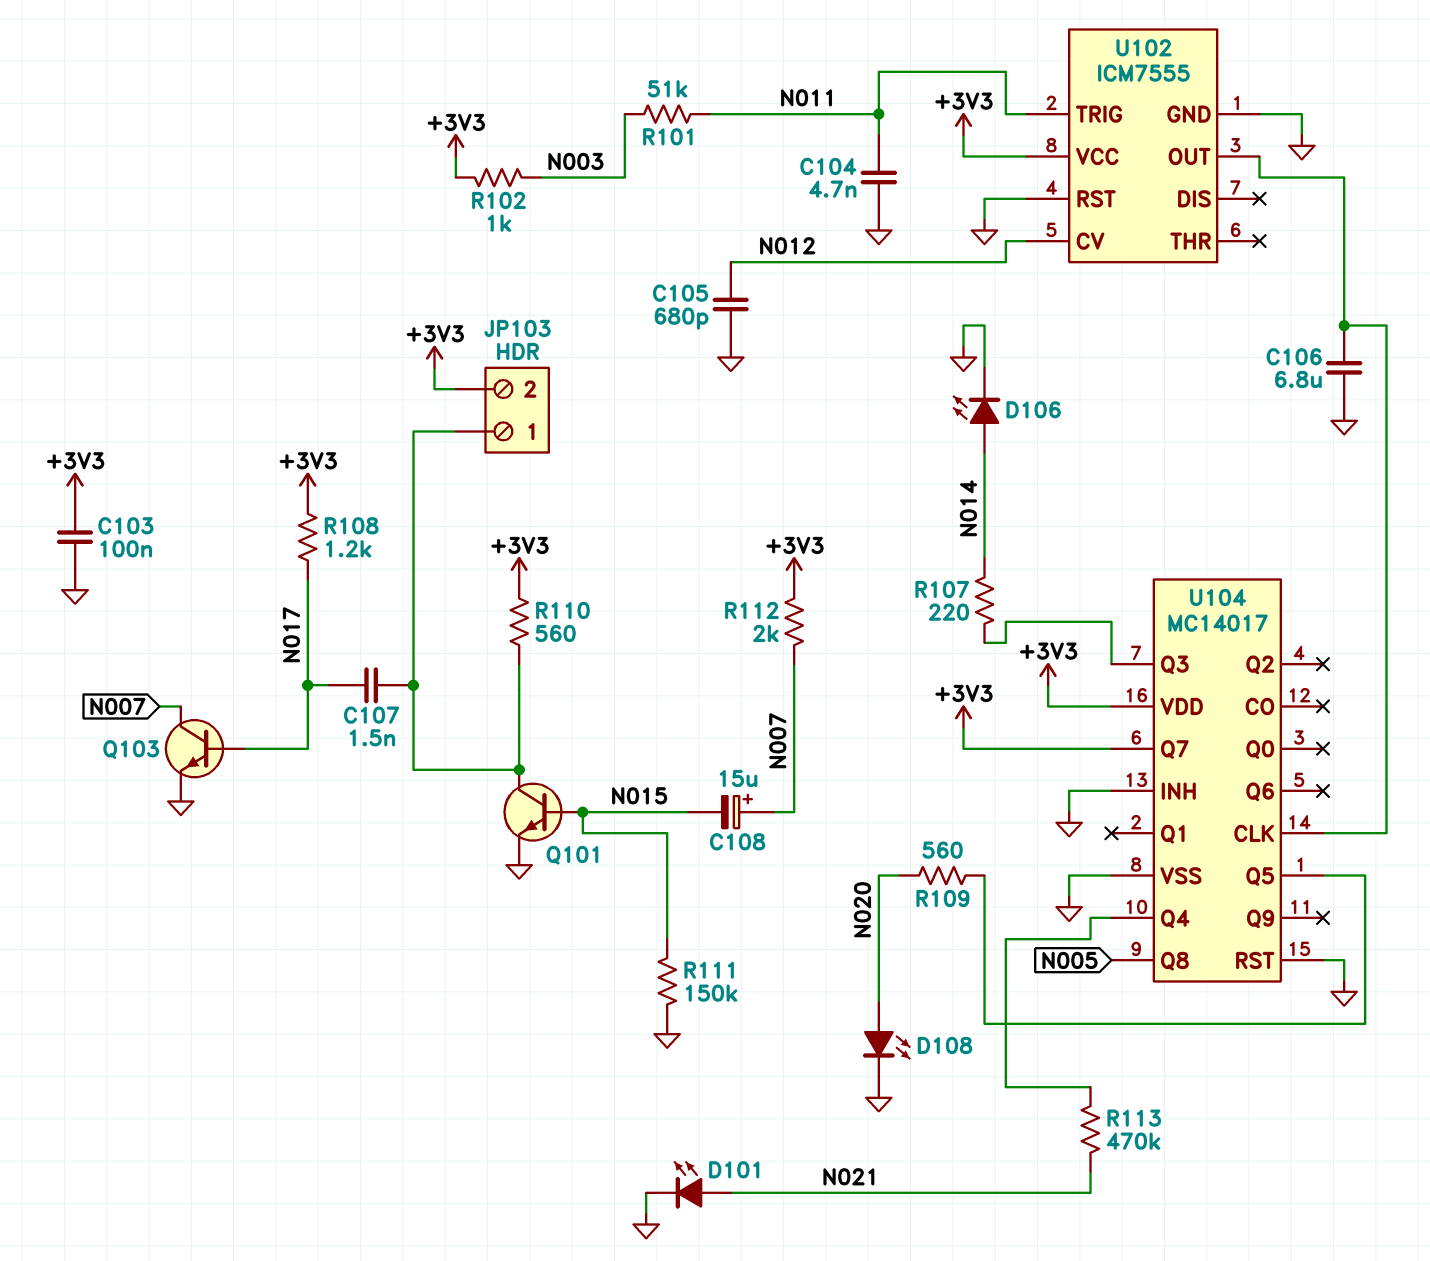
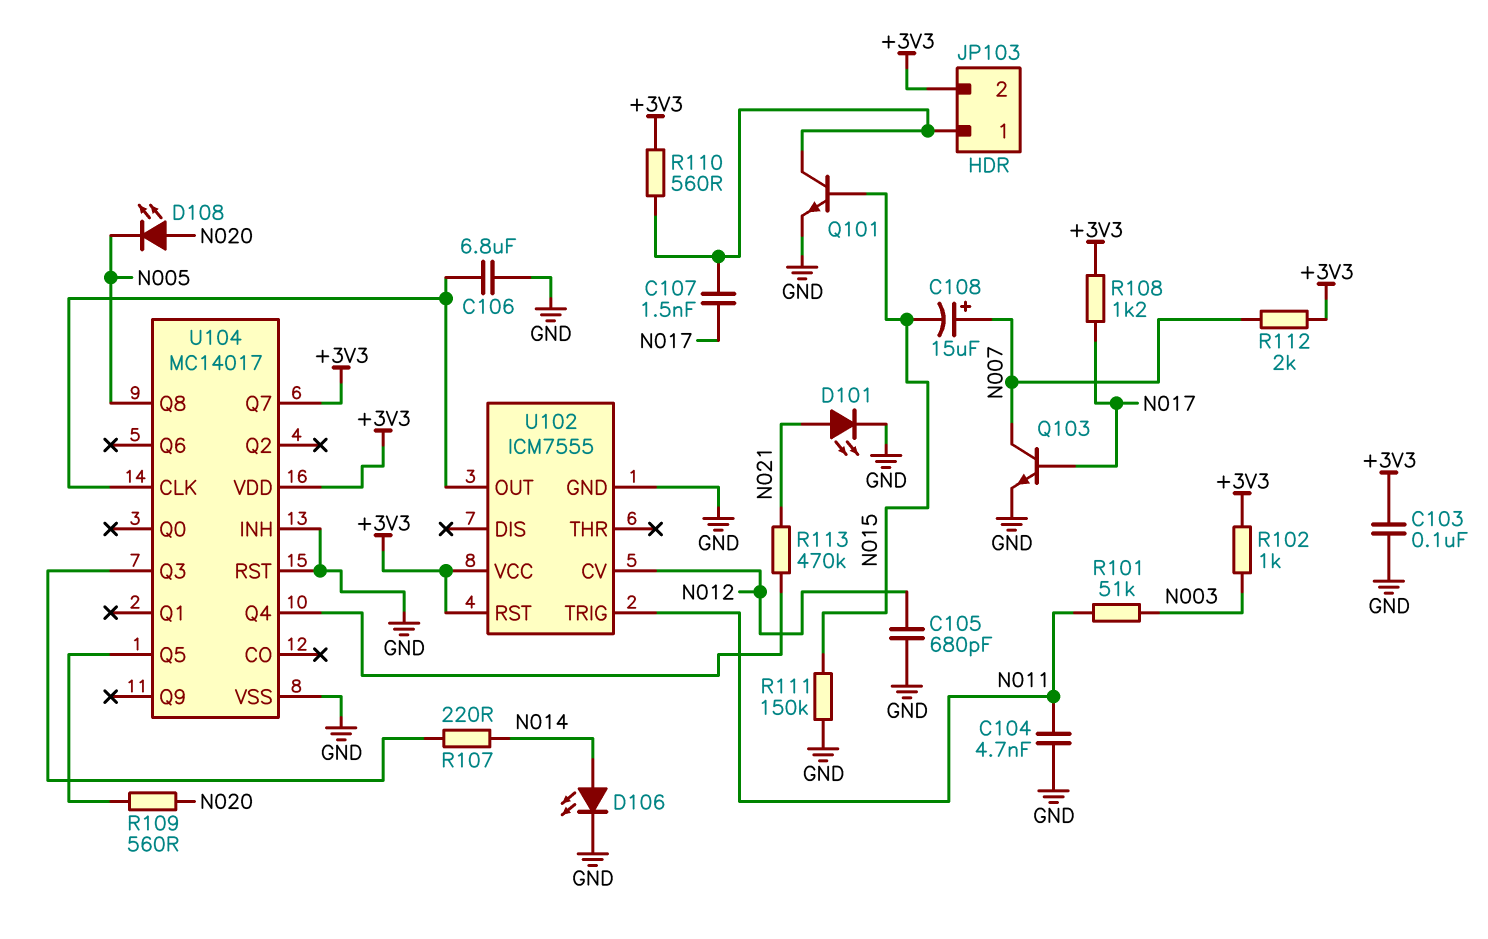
D108: LED (A N020, K GND) -> LED (A N020, K N005)
U102 pin RST: GND -> +3V3

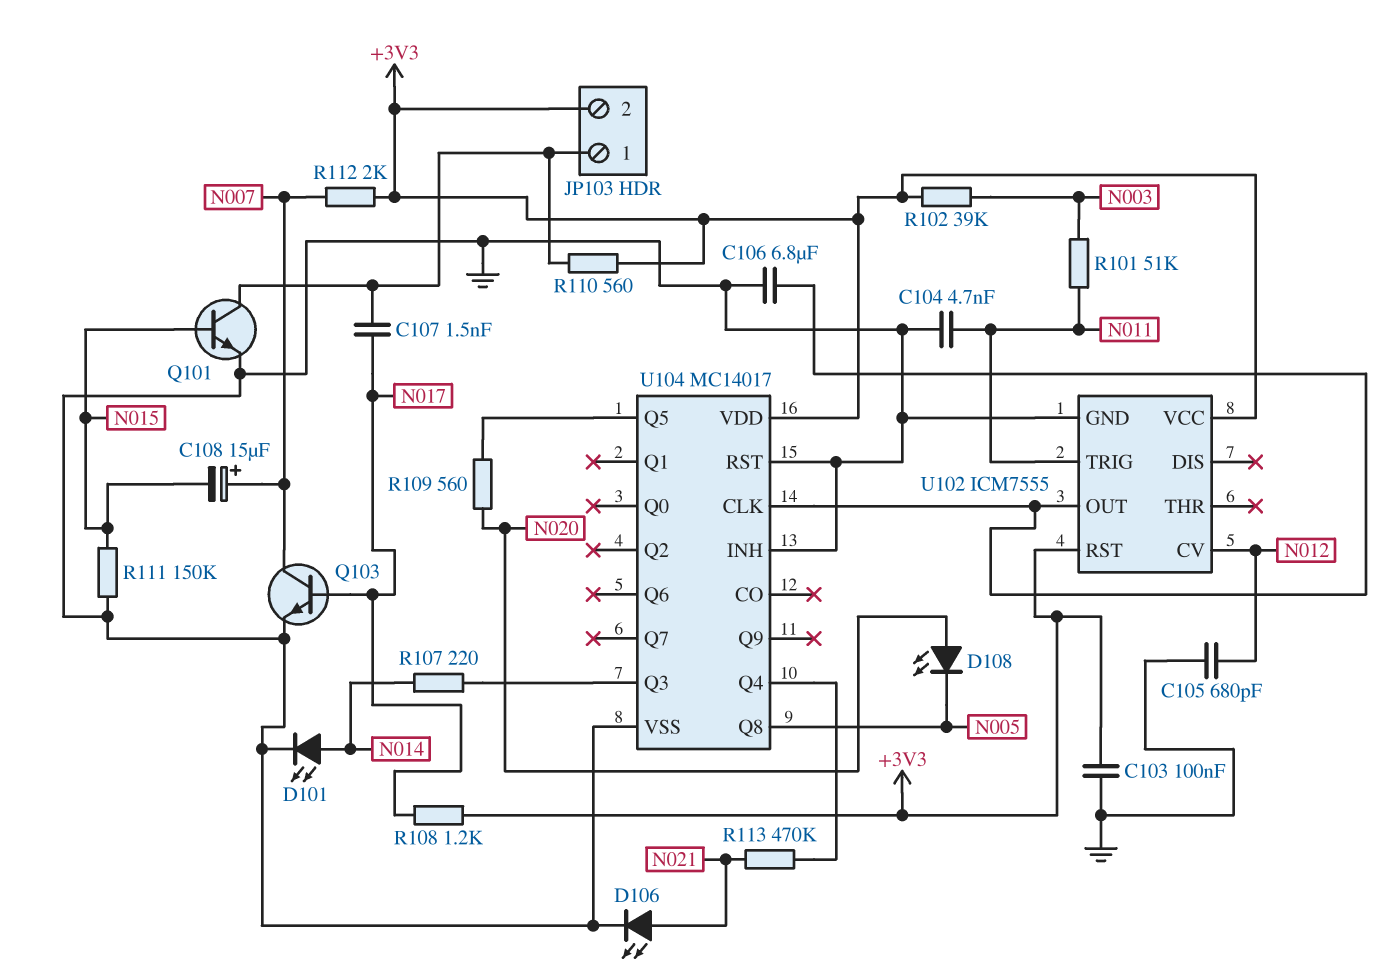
D101: LED (A N021, K GND) -> LED (A N014, K GND)
D106: LED (A N014, K GND) -> LED (A N021, K GND)
R102: 1k (+3V3, N003) -> 39k (+3V3, N003)
U104 pin Q7: +3V3 -> none

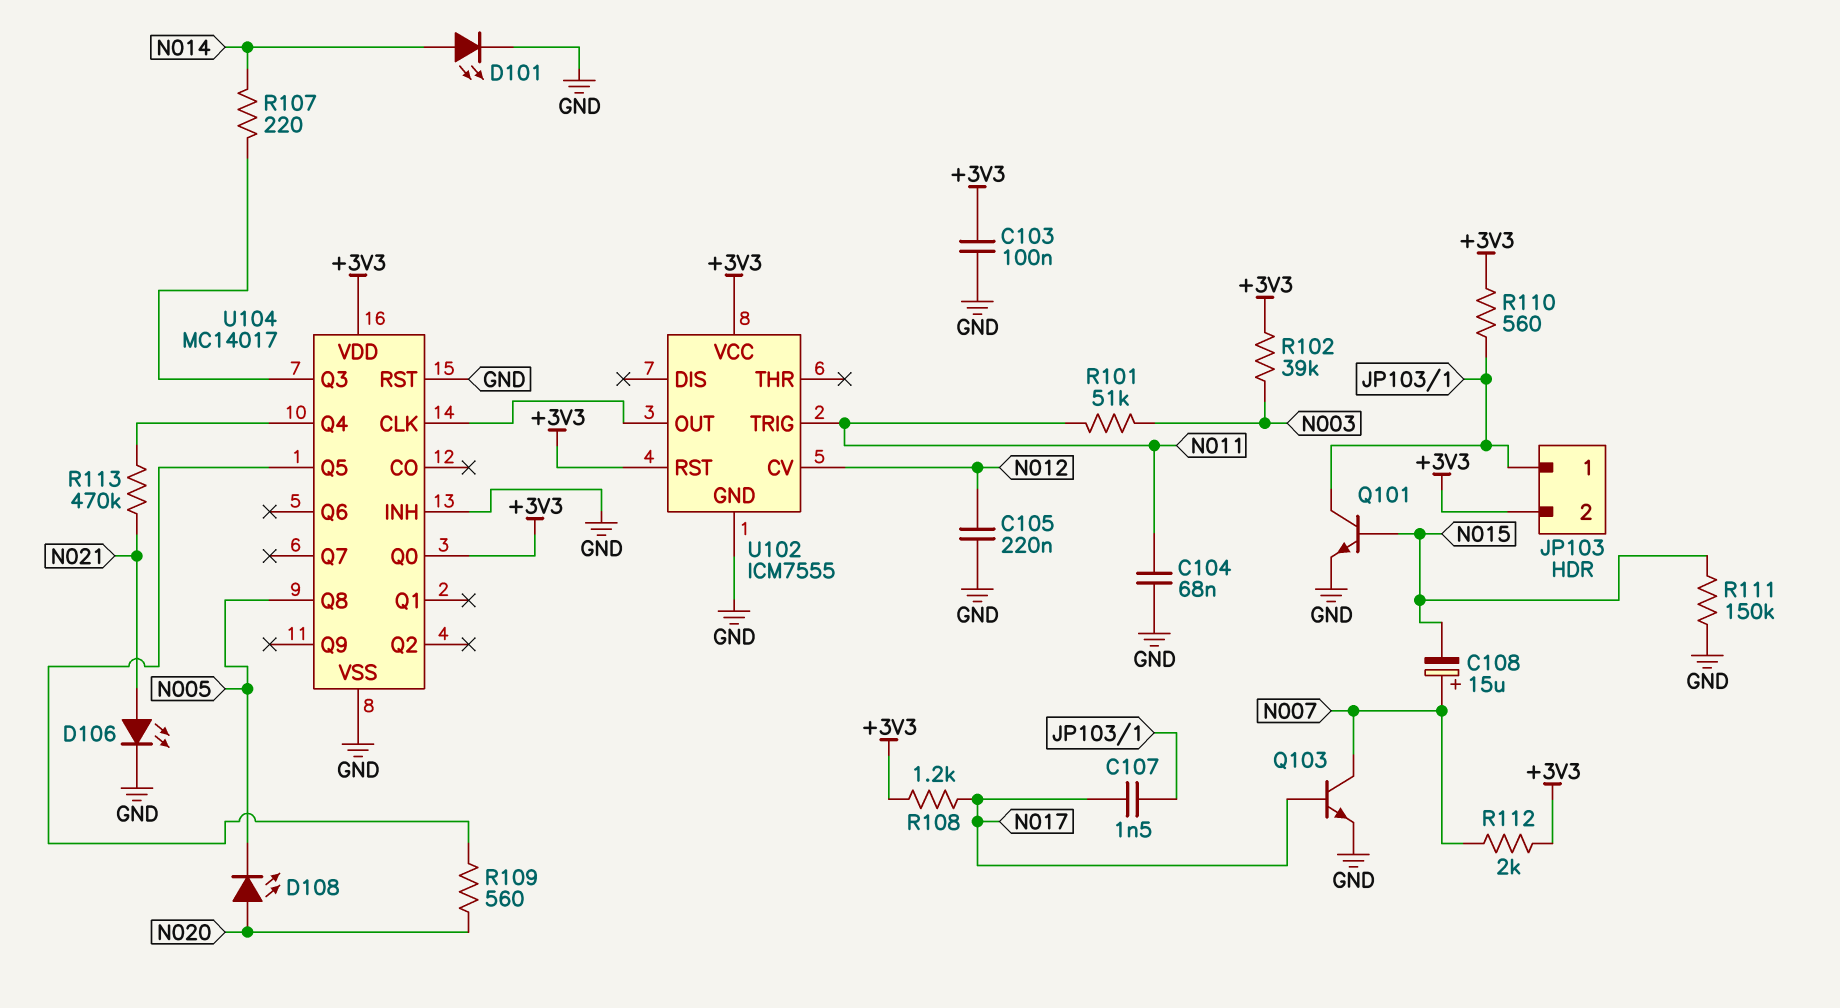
C104: 4.7nF (GND, N011) -> 68nF (GND, N011)
C105: 680pF (GND, N012) -> 220nF (GND, N012)
C106: 6.8uF (GND, U102/OUT) -> none
U104 pin Q0: none -> +3V3

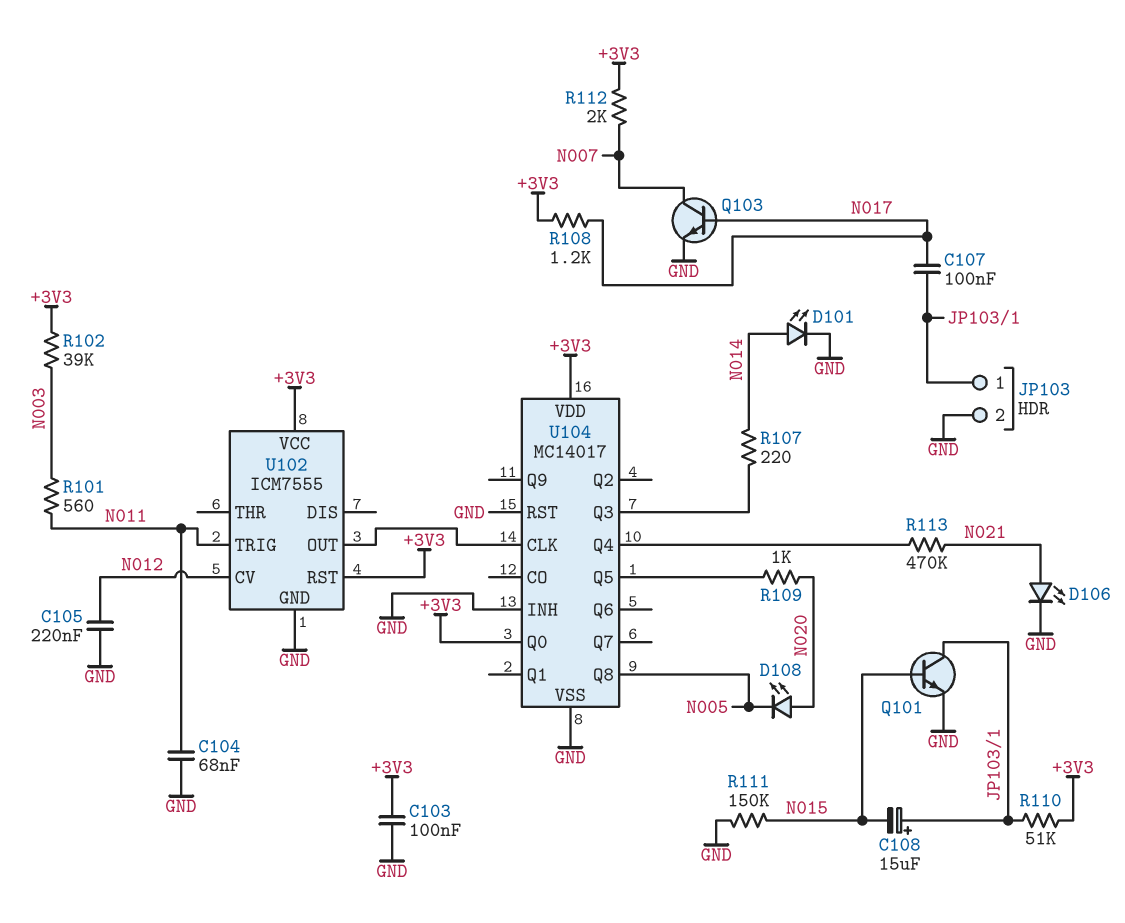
C107: 1.5nF (JP103/1, N017) -> 100nF (JP103/1, N017)
C108: 15uF (plus N007, minus N015) -> 15uF (plus JP103/1, minus N015)
JP103 pin 2: +3V3 -> GND
R101: 51k (N003, N011) -> 560 (N003, N011)
R109: 560 (N020, U104/Q5) -> 1k (N020, U104/Q5)
R110: 560 (+3V3, JP103/1) -> 51k (+3V3, JP103/1)

